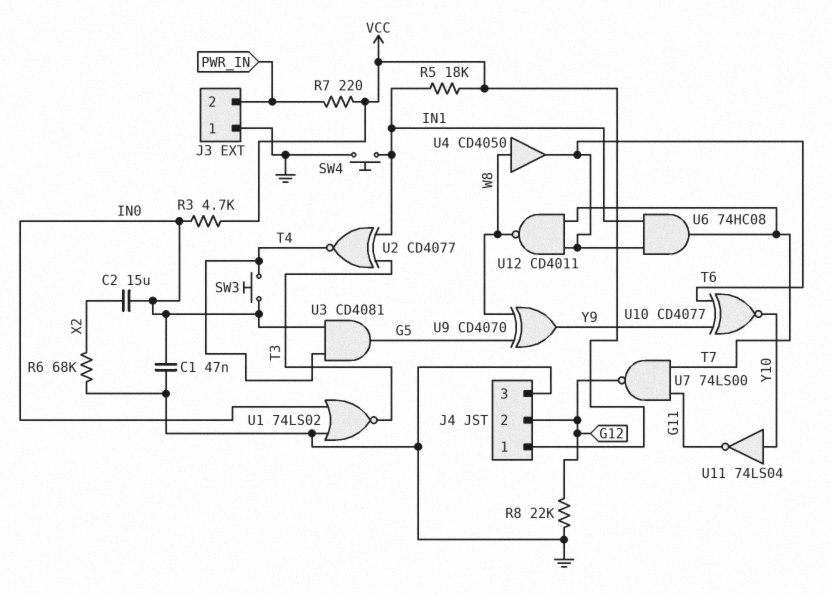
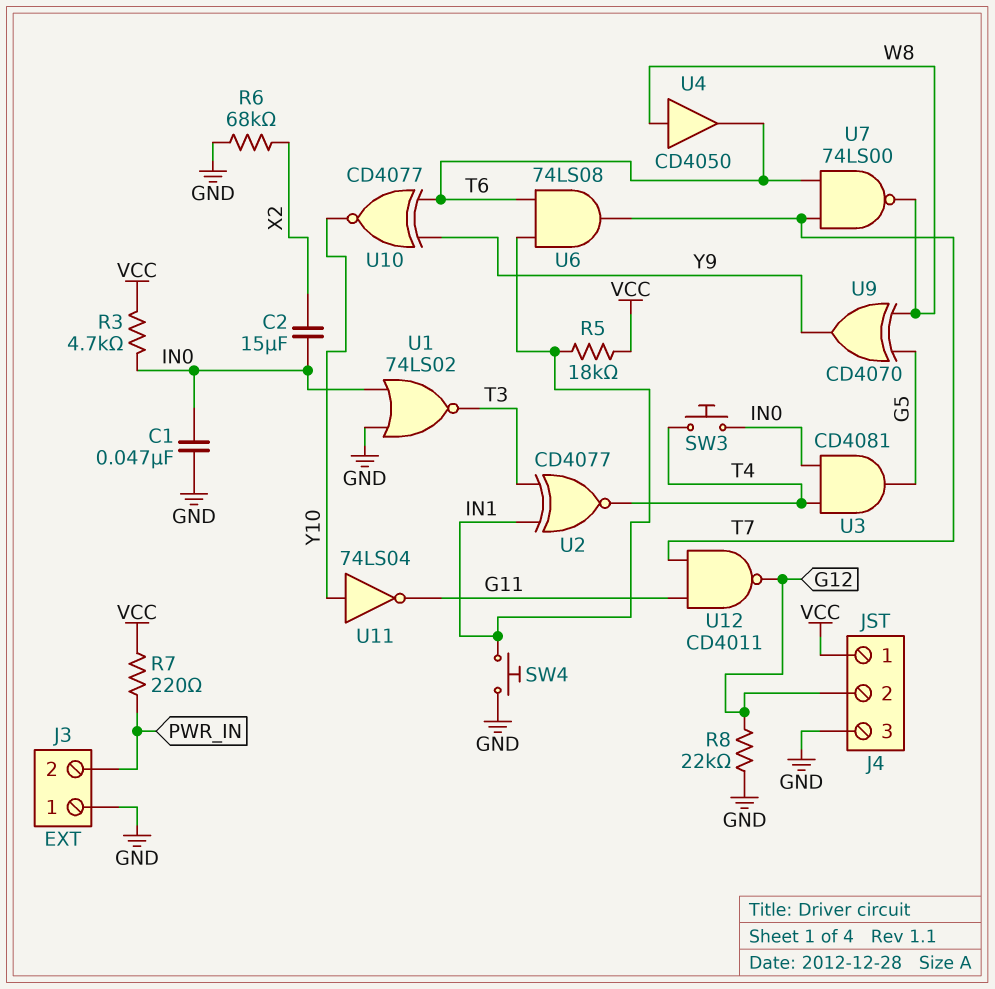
U6: AND 74HC08 (in IN1, in T6, out T7) -> AND 74LS08 (in IN1, in T6, out T7)
U7: NAND 74LS00 (in G11, in T7, out G12) -> NAND 74LS00 (in T6, in T7, out W8)
U12: NAND CD4011 (in T6, in T7, out W8) -> NAND CD4011 (in G11, in T7, out G12)

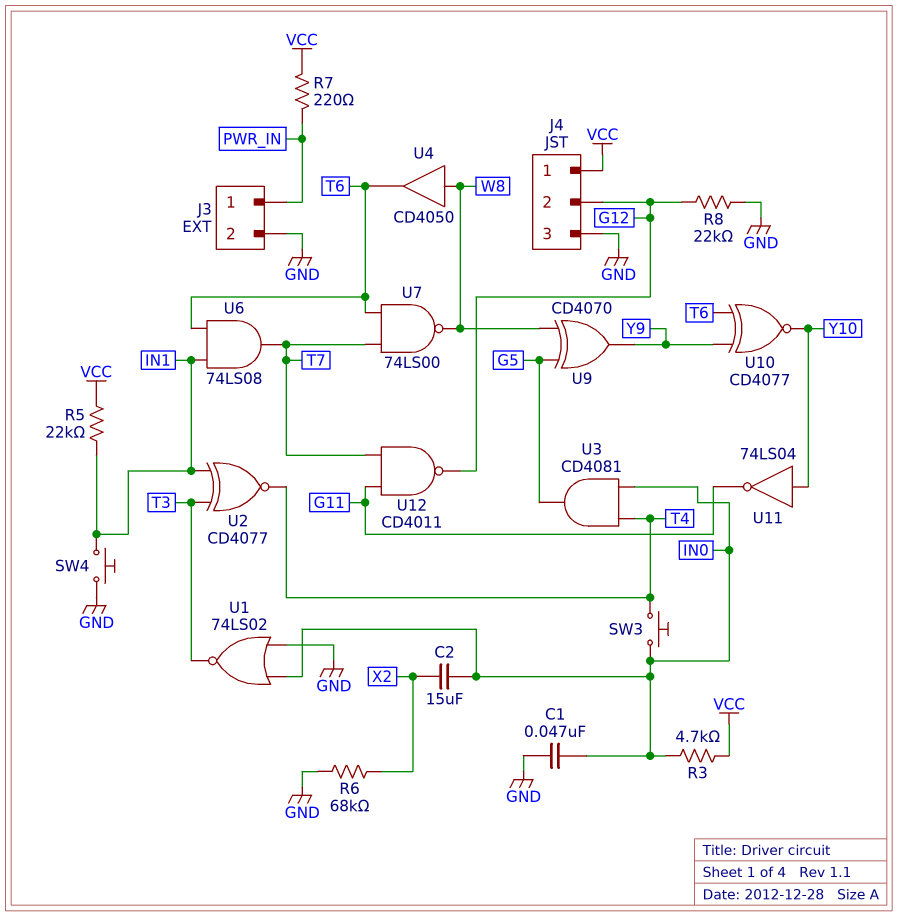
J3 pin 1: GND -> PWR_IN
J3 pin 2: PWR_IN -> GND
R5: 18k (IN1, VCC) -> 22k (IN1, VCC)

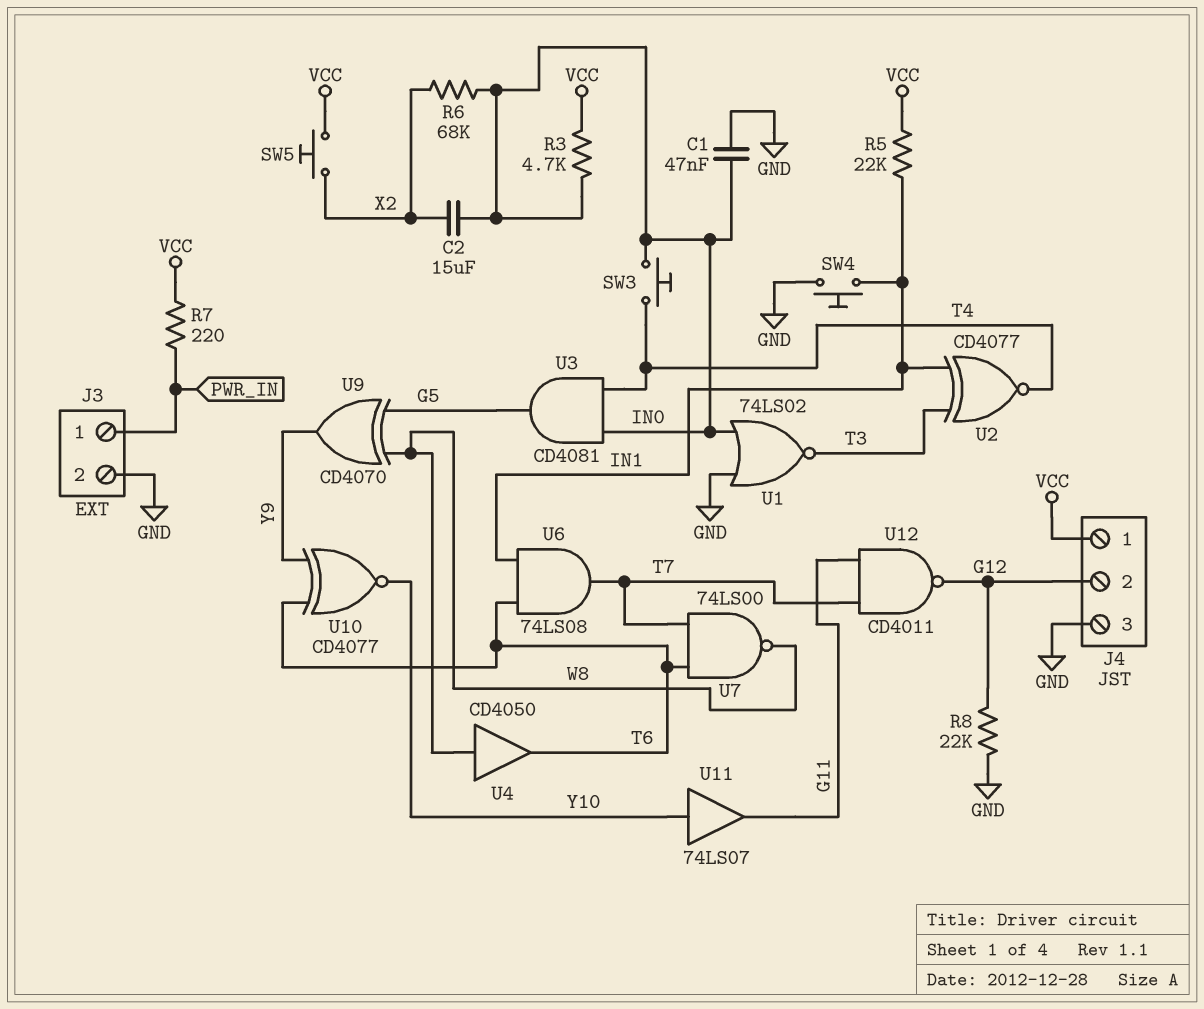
R6: 68k (GND, X2) -> 68k (IN0, X2)
SW5: none -> button (VCC, X2)
U11: NOT 74LS04 (in Y10, out G11) -> buffer 74LS07 (in Y10, out G11)

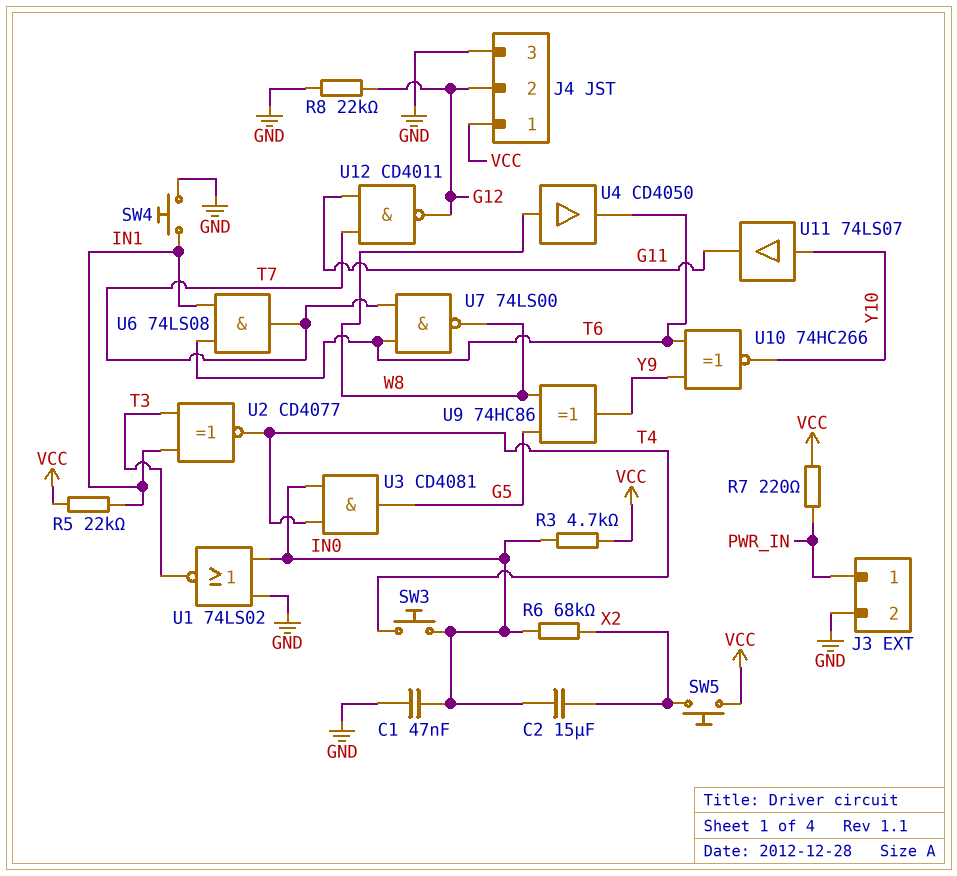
U9: XOR CD4070 (in G5, in W8, out Y9) -> XOR 74HC86 (in G5, in W8, out Y9)
U10: XNOR CD4077 (in T6, in Y9, out Y10) -> XNOR 74HC266 (in T6, in Y9, out Y10)

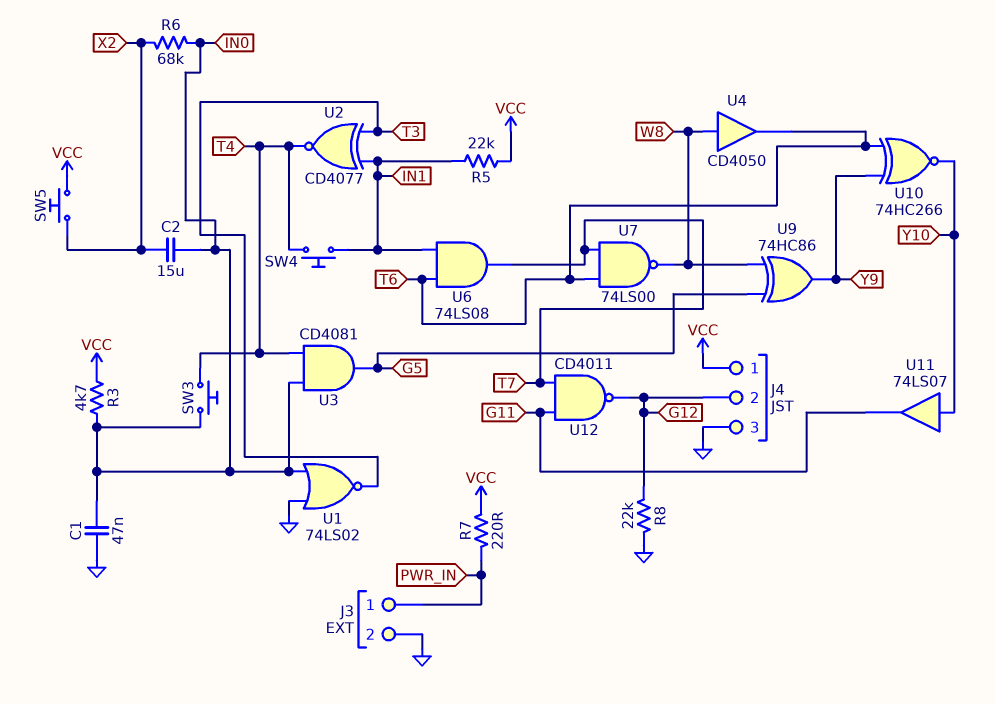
SW4: button (GND, IN1) -> button (IN1, T4)

